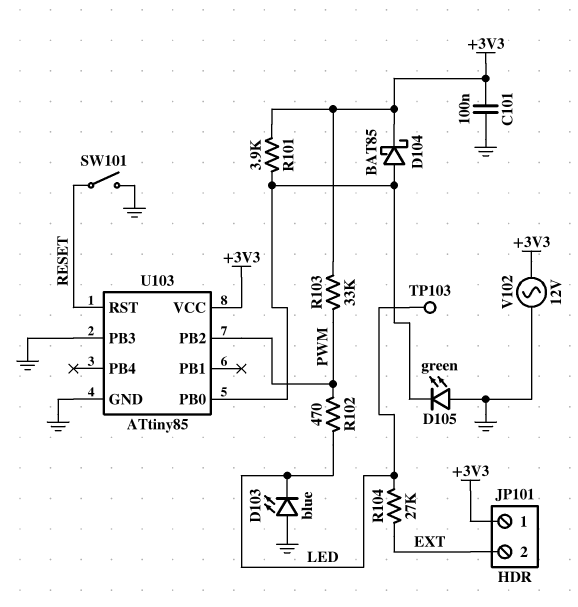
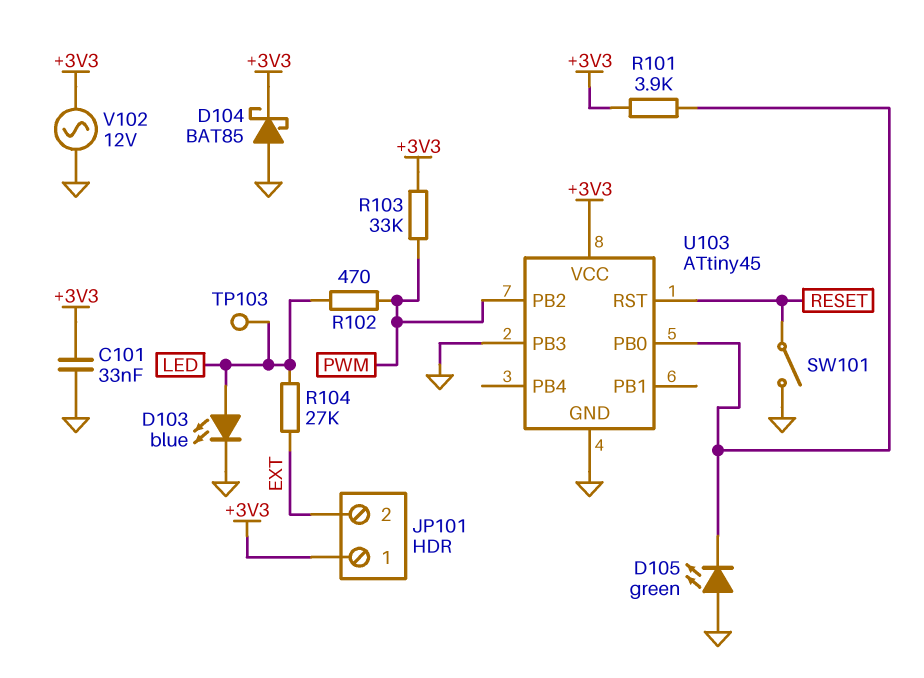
C101: 100nF (+3V3, GND) -> 33nF (+3V3, GND)
D103: LED blue (A GND, K LED) -> LED blue (A LED, K GND)
D104: schottky BAT85 (A U103/PB0, K +3V3) -> schottky BAT85 (A GND, K +3V3)
U103: ATtiny85 -> ATtiny45

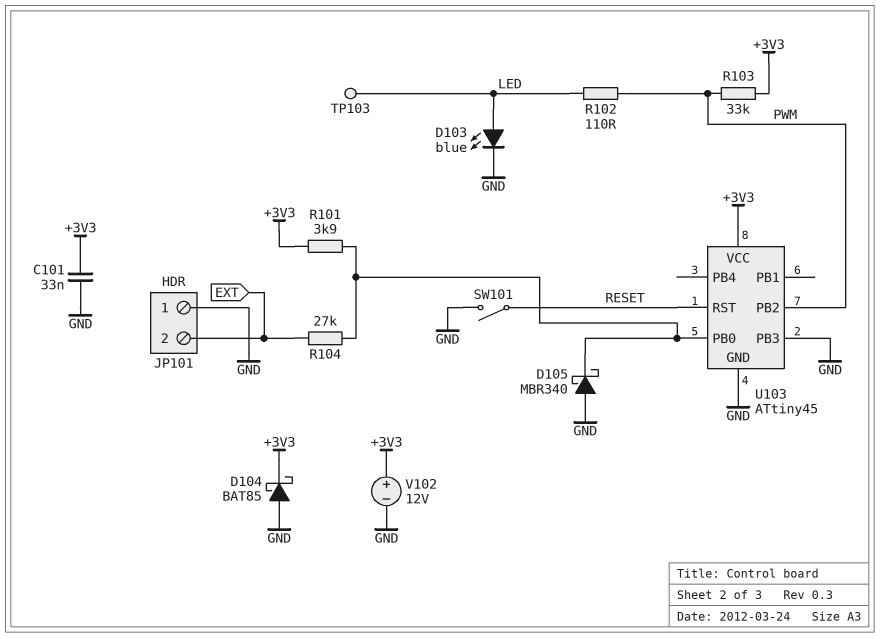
D105: LED green (A GND, K U103/PB0) -> schottky MBR340 (A GND, K U103/PB0)
JP101 pin 1: +3V3 -> GND
R102: 470 (LED, PWM) -> 110 (LED, PWM)
R104: 27k (EXT, LED) -> 27k (EXT, U103/PB0)
V102: AC 12V (+3V3, GND) -> 12V (plus +3V3, minus GND)

